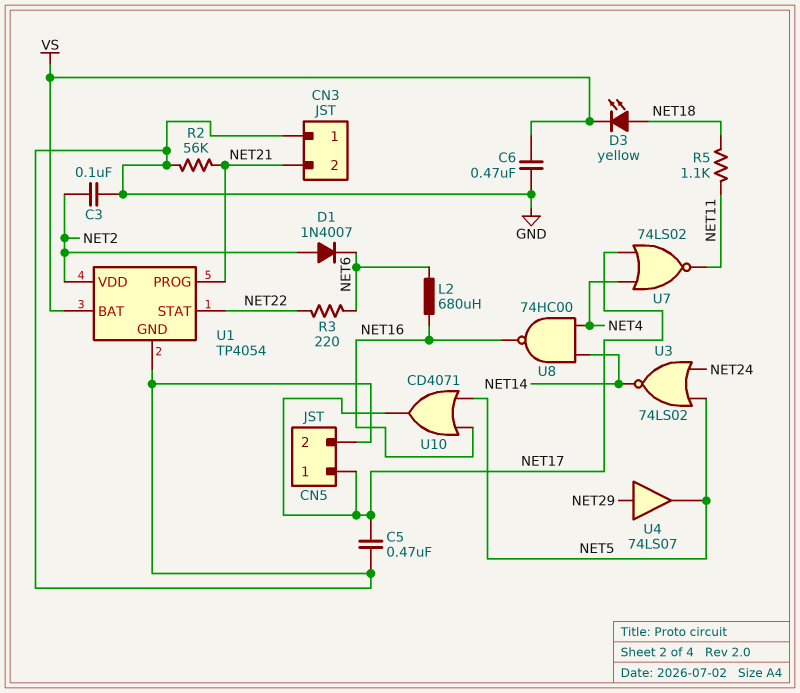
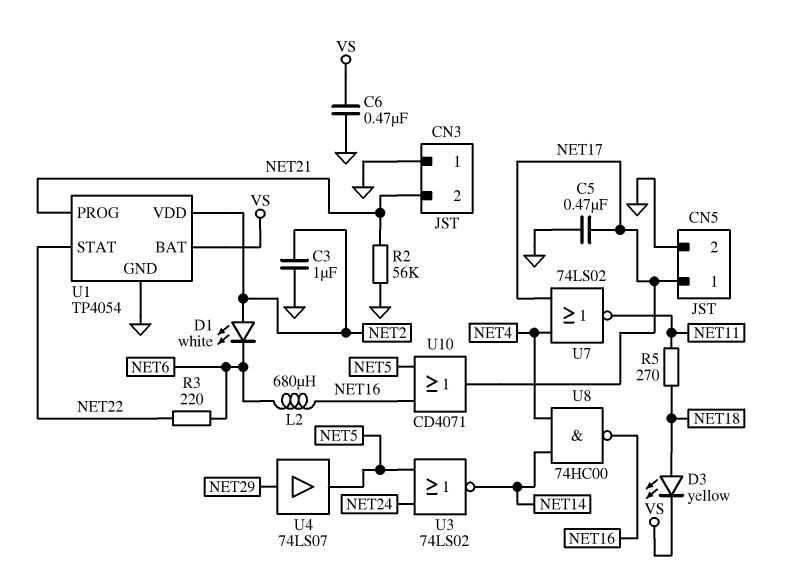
C3: 100nF (GND, NET2) -> 1uF (GND, NET2)
D1: diode 1N4007 (A NET2, K NET6) -> LED white (A NET2, K NET6)
R5: 1.1k (NET11, NET18) -> 270 (NET11, NET18)

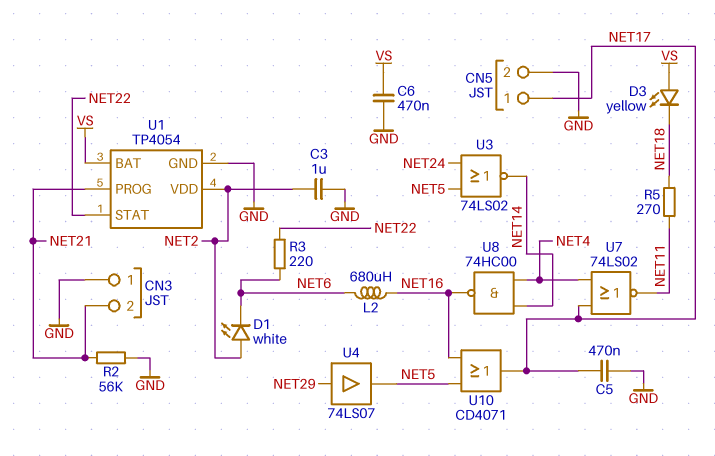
D3: LED yellow (A NET18, K VS) -> LED yellow (A VS, K NET18)

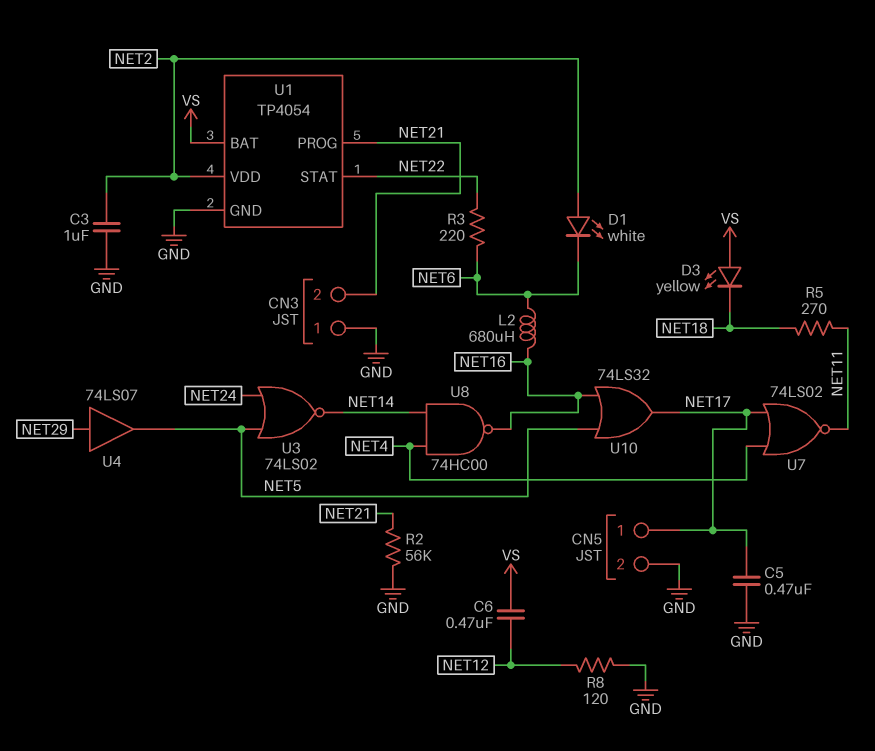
C6: 470nF (GND, VS) -> 470nF (NET12, VS)
R8: none -> 120 (GND, NET12)
U10: OR CD4071 (in NET5, in NET16, out NET17) -> OR 74LS32 (in NET5, in NET16, out NET17)

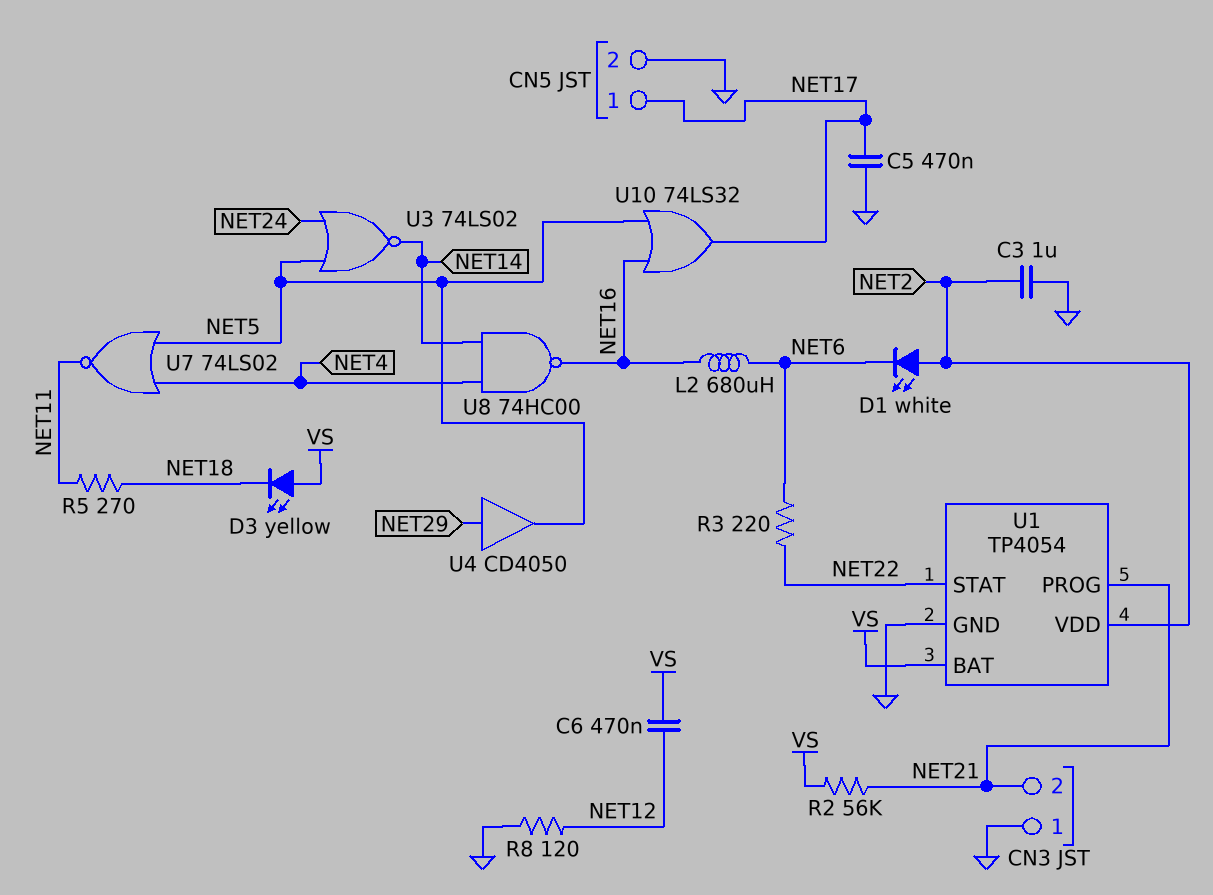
R2: 56k (GND, NET21) -> 56k (NET21, VS)
U4: buffer 74LS07 (in NET29, out NET5) -> buffer CD4050 (in NET29, out NET5)
U7: NOR 74LS02 (in NET4, in NET17, out NET11) -> NOR 74LS02 (in NET4, in NET5, out NET11)

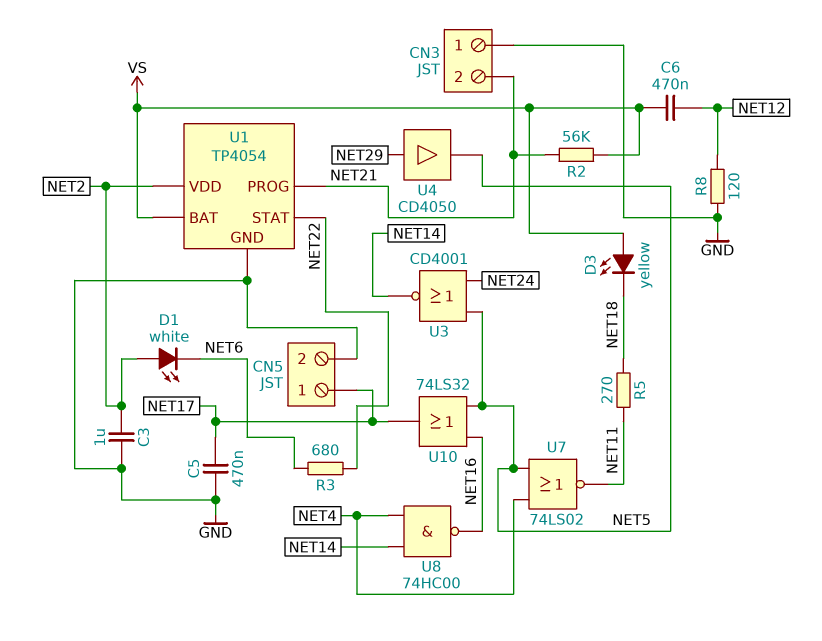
L2: 680uH (NET6, NET16) -> none
R3: 220 (NET6, NET22) -> 680 (NET6, NET22)
U3: NOR 74LS02 (in NET5, in NET24, out NET14) -> NOR CD4001 (in NET5, in NET24, out NET14)

